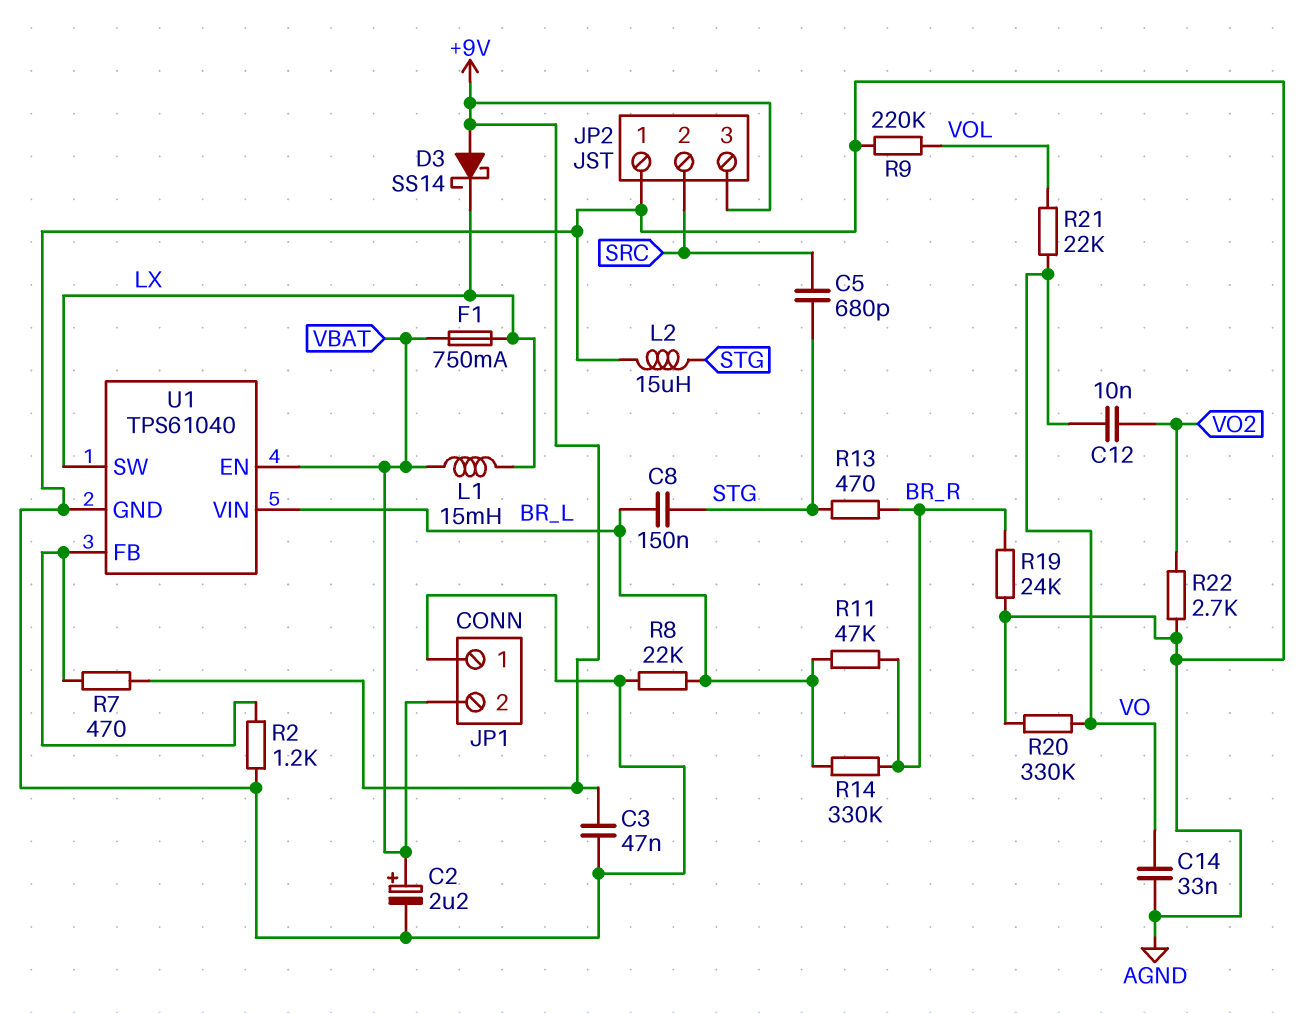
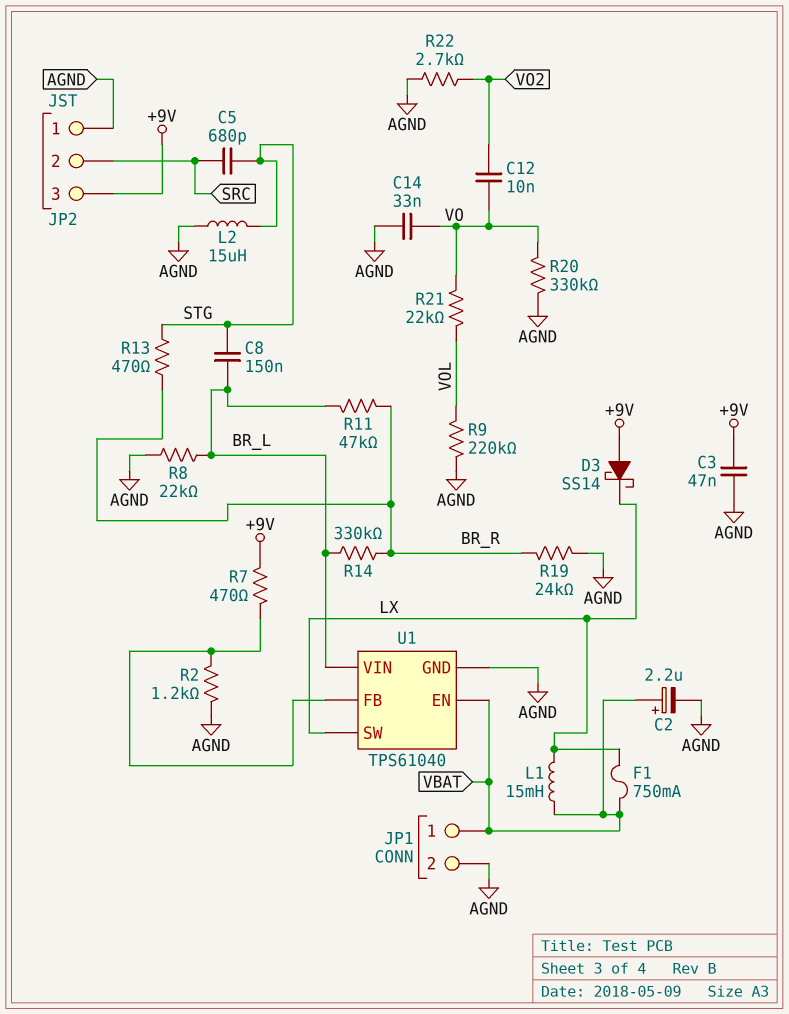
JP1 pin 1: AGND -> VBAT
JP1 pin 2: VBAT -> AGND

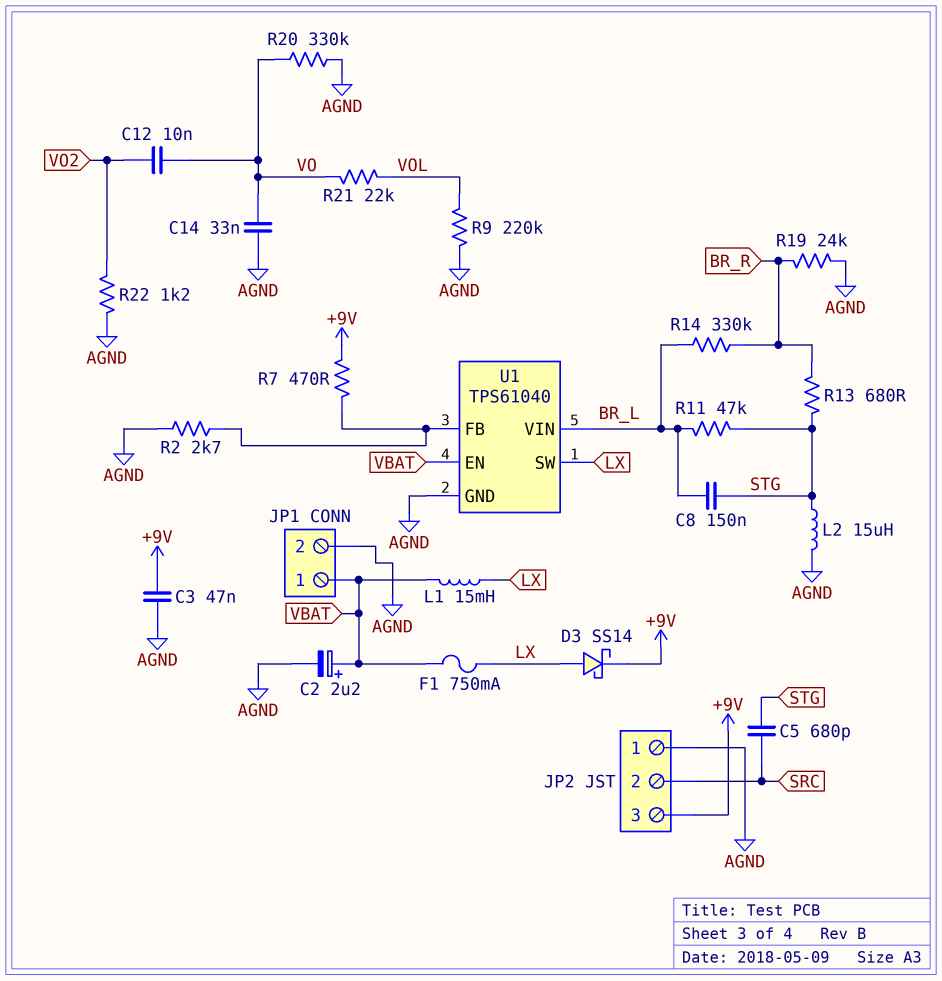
D3: schottky SS14 (A +9V, K LX) -> schottky SS14 (A LX, K +9V)
R2: 1.2k (AGND, U1/FB) -> 2.7k (AGND, U1/FB)
R8: 22k (AGND, BR_L) -> none
R11: 47k (BR_L, BR_R) -> 47k (BR_L, STG)
R13: 470 (BR_R, STG) -> 680 (BR_R, STG)
R22: 2.7k (AGND, VO2) -> 1.2k (AGND, VO2)

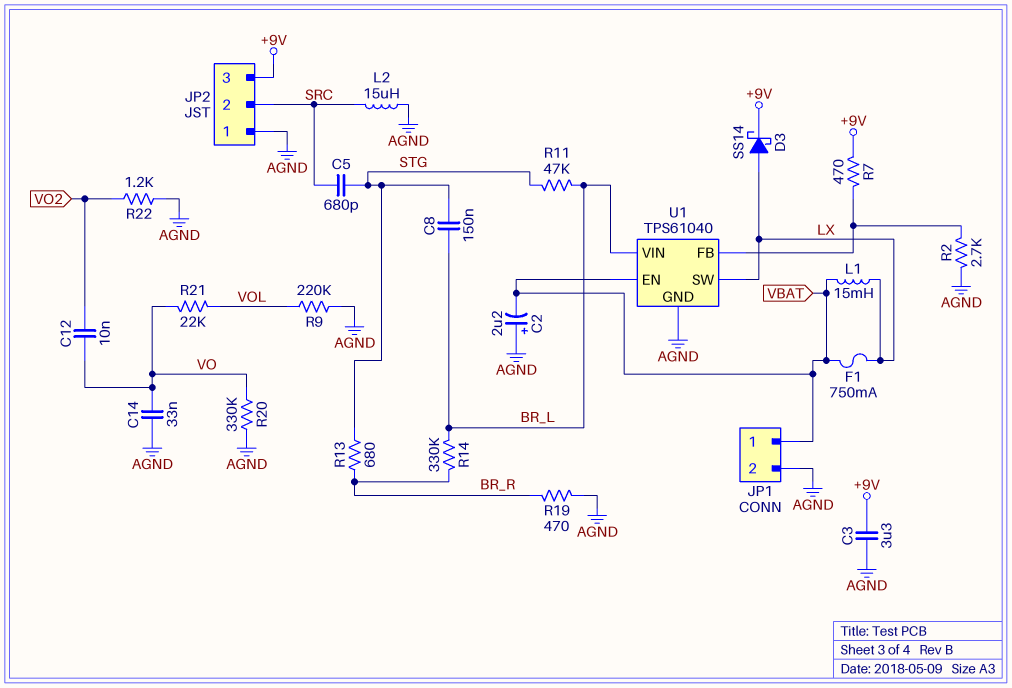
C2: 2.2uF (plus VBAT, minus AGND) -> 2.2uF (plus AGND, minus VBAT)
C3: 47nF (+9V, AGND) -> 3.3uF (+9V, AGND)
L2: 15uH (AGND, STG) -> 15uH (AGND, SRC)
R19: 24k (AGND, BR_R) -> 470 (AGND, BR_R)

